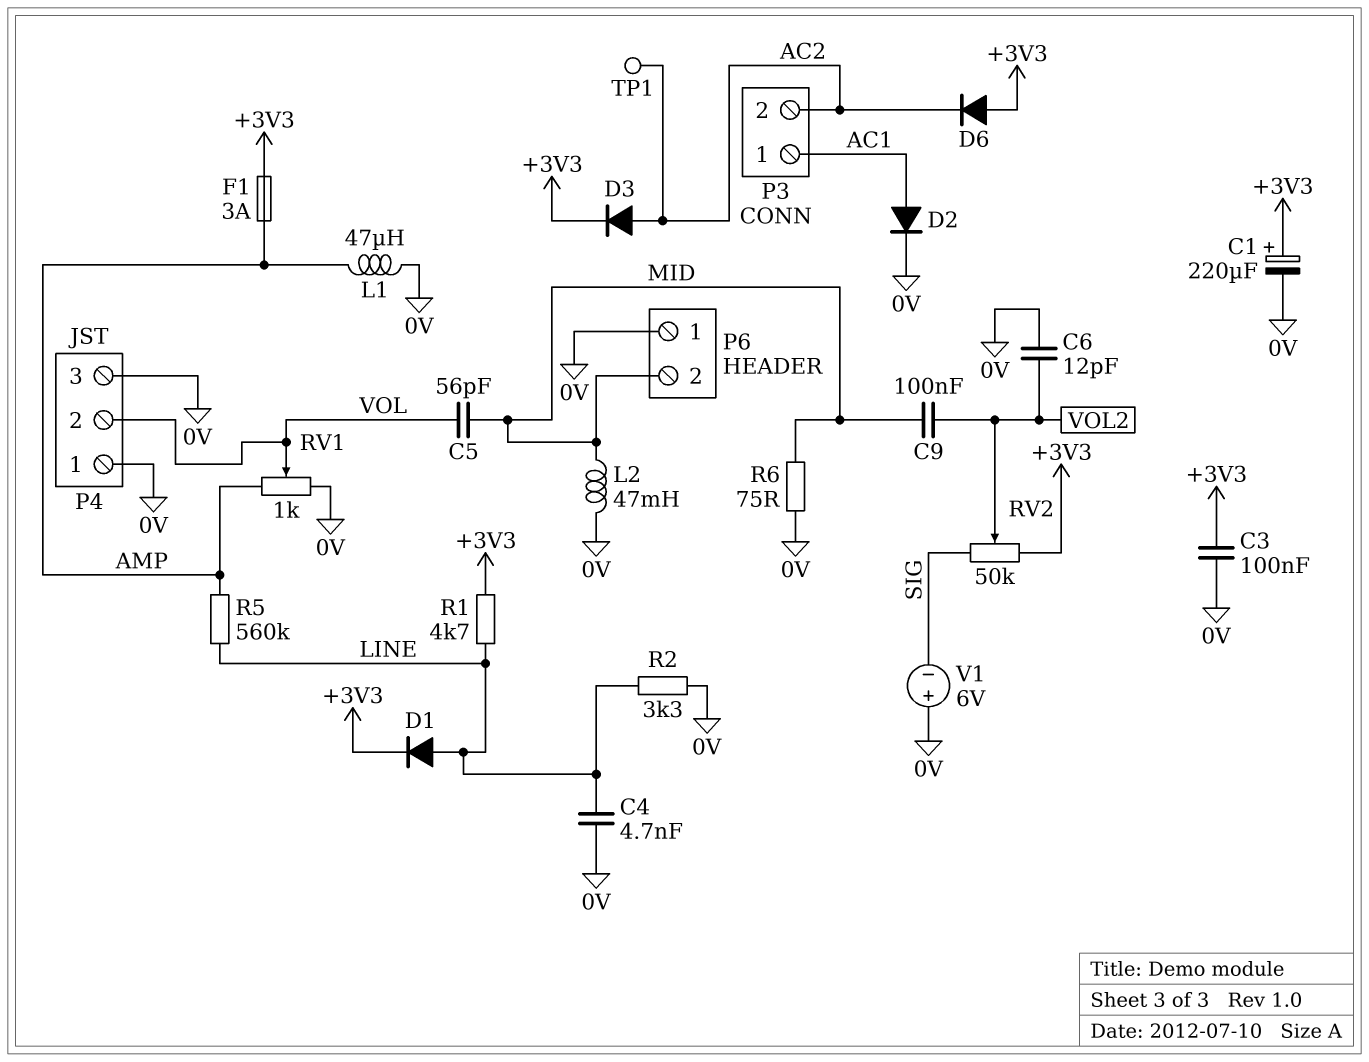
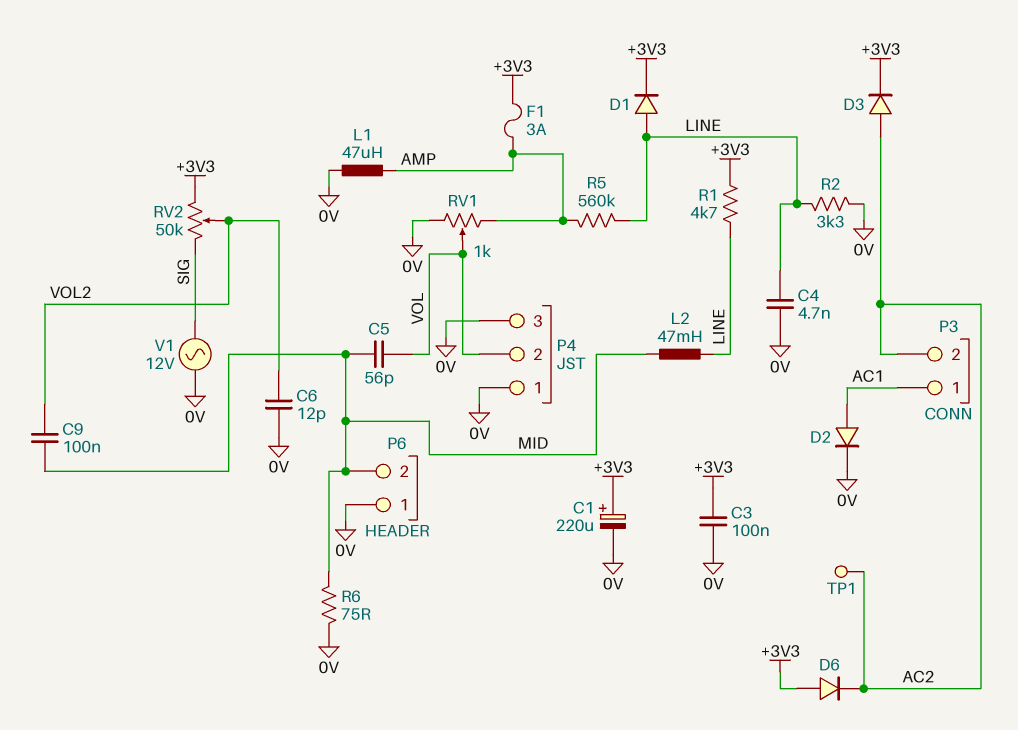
L2: 47mH (0V, MID) -> 47mH (LINE, MID)
V1: 6V (plus 0V, minus SIG) -> AC 12V (0V, SIG)

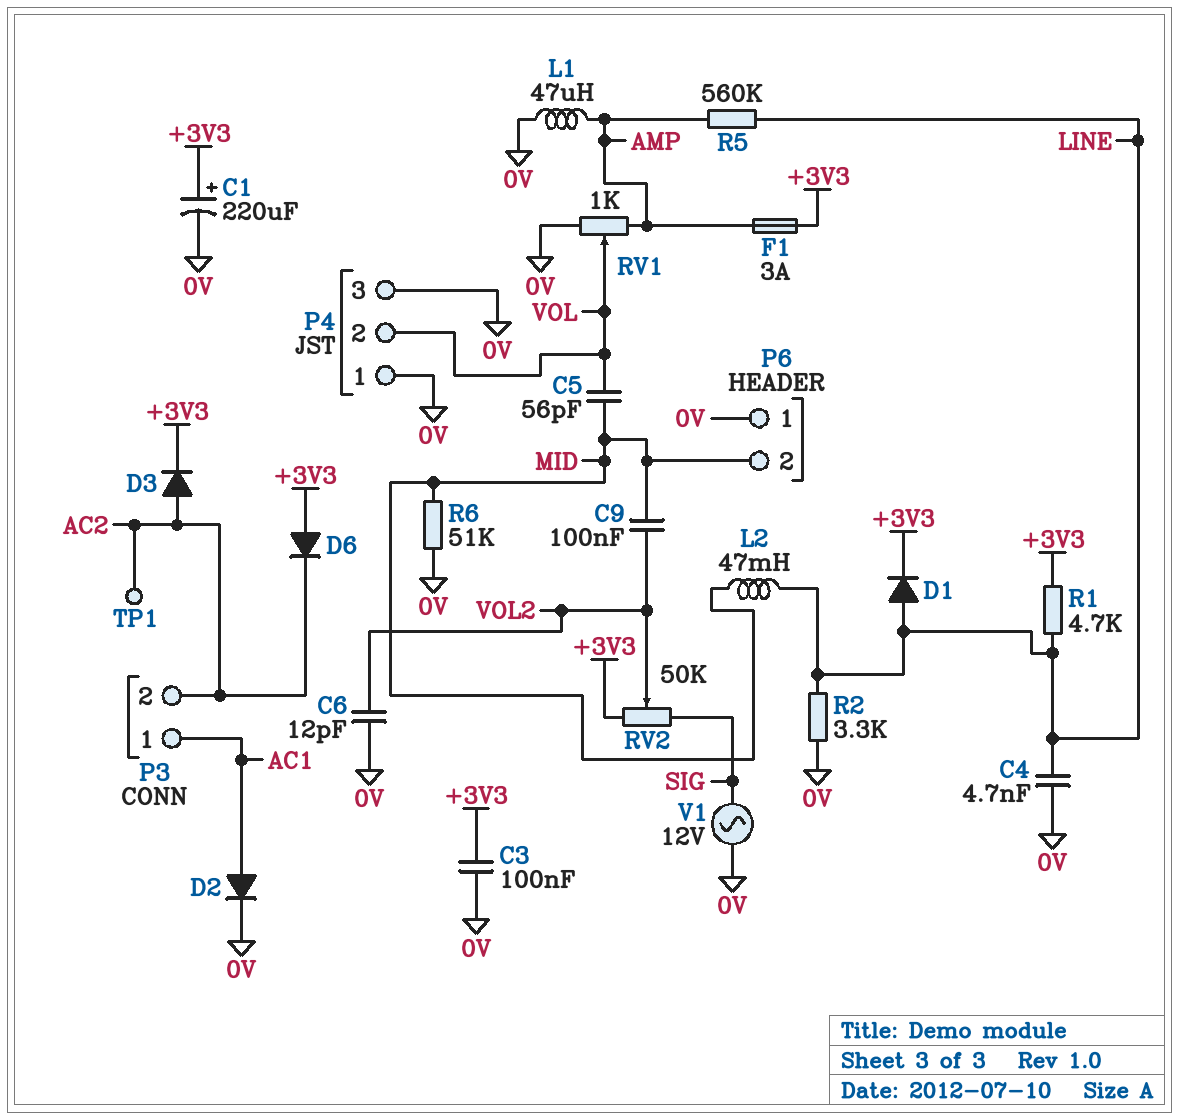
R6: 75 (0V, MID) -> 51k (0V, MID)

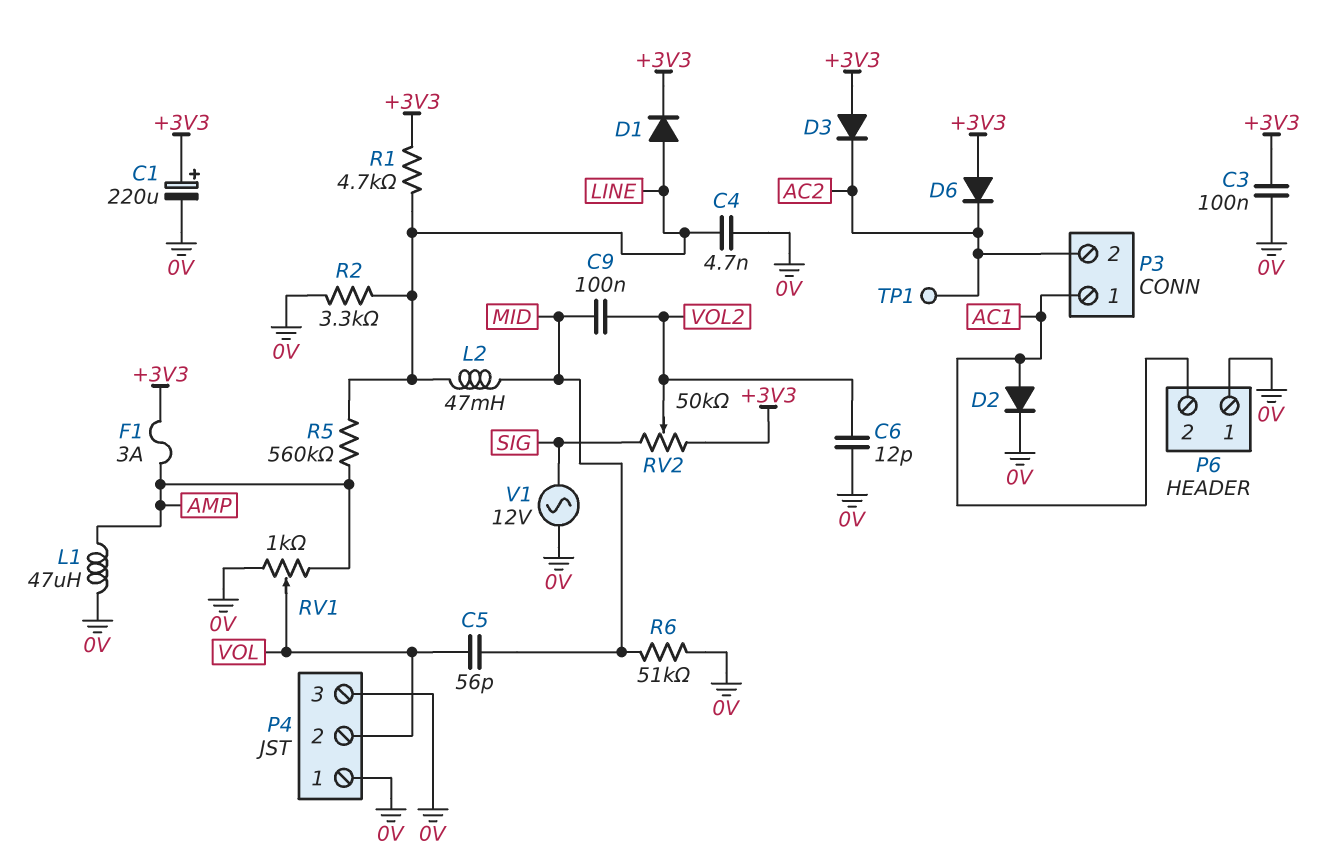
D3: diode (A AC2, K +3V3) -> diode (A +3V3, K AC2)
P6 pin 2: MID -> AC1

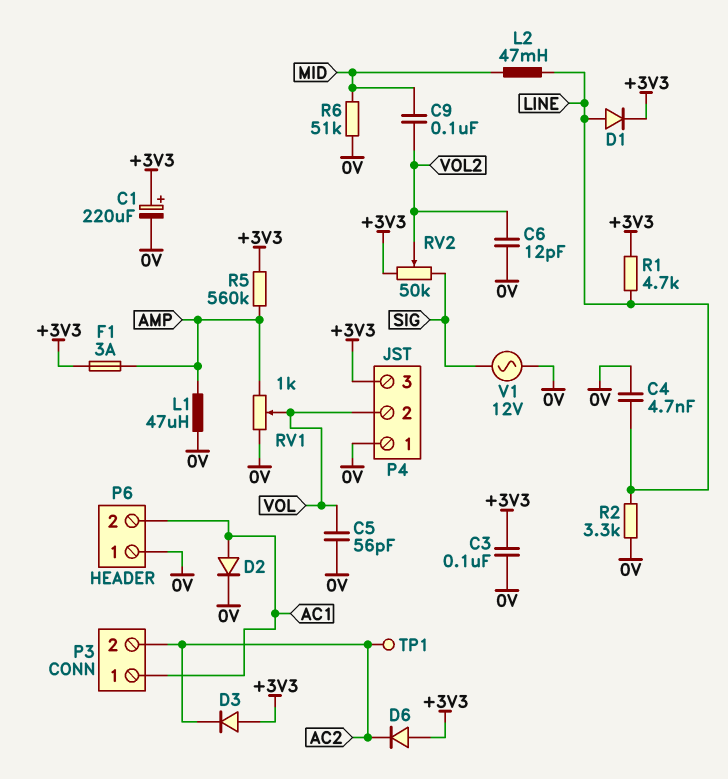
C5: 56pF (MID, VOL) -> 56pF (0V, VOL)
P4 pin 3: 0V -> +3V3
R5: 560k (AMP, LINE) -> 560k (+3V3, AMP)

